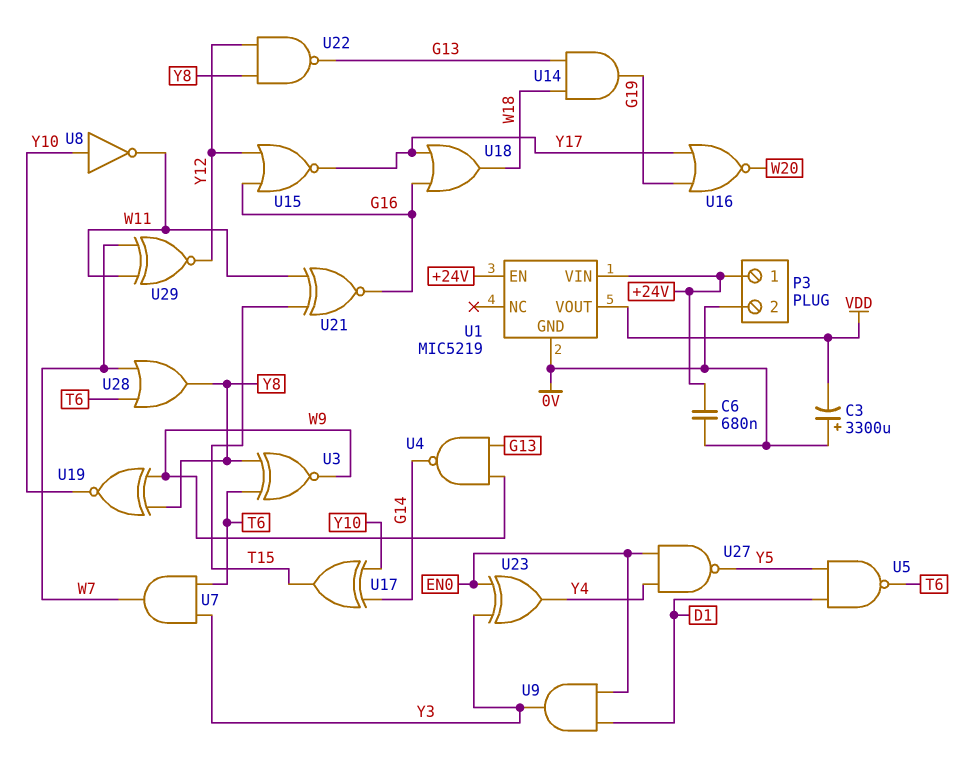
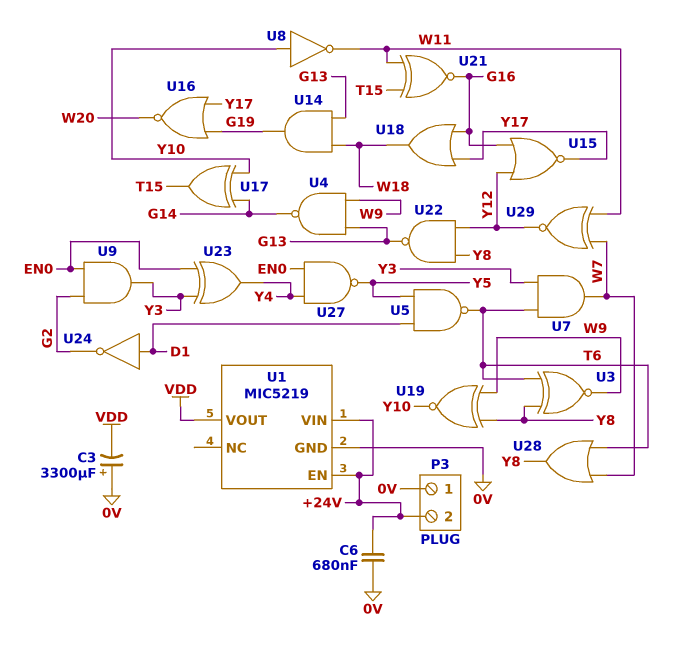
P3 pin 1: +24V -> 0V
P3 pin 2: 0V -> +24V
U9: AND (in D1, in EN0, out Y3) -> AND (in EN0, in G2, out Y3)
U24: none -> NOT (in D1, out G2)

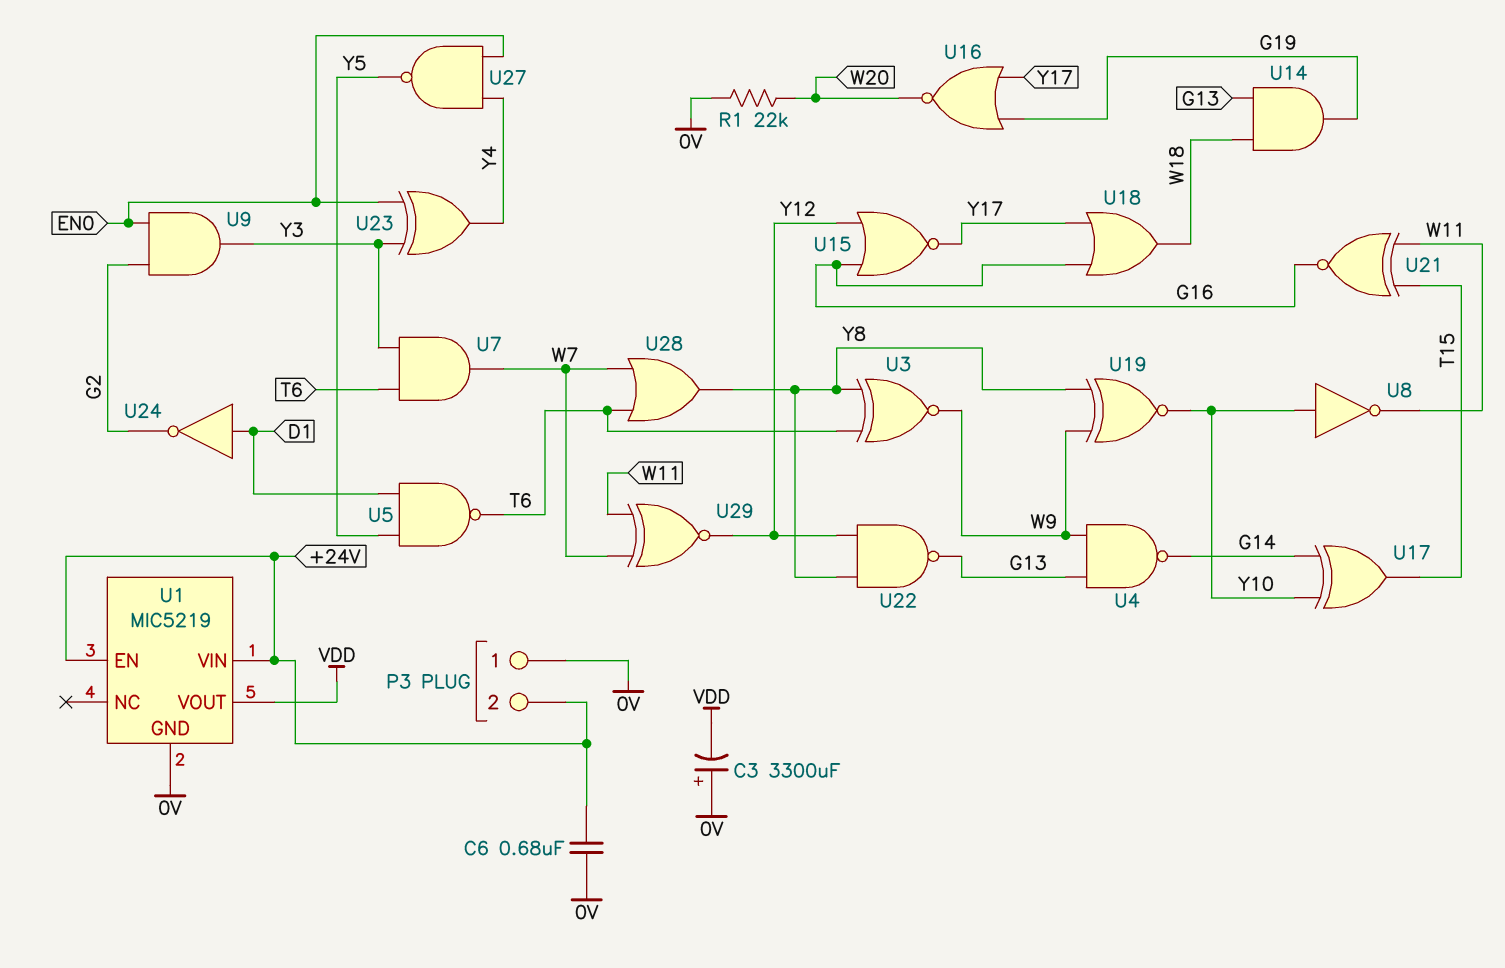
R1: none -> 22k (0V, W20)

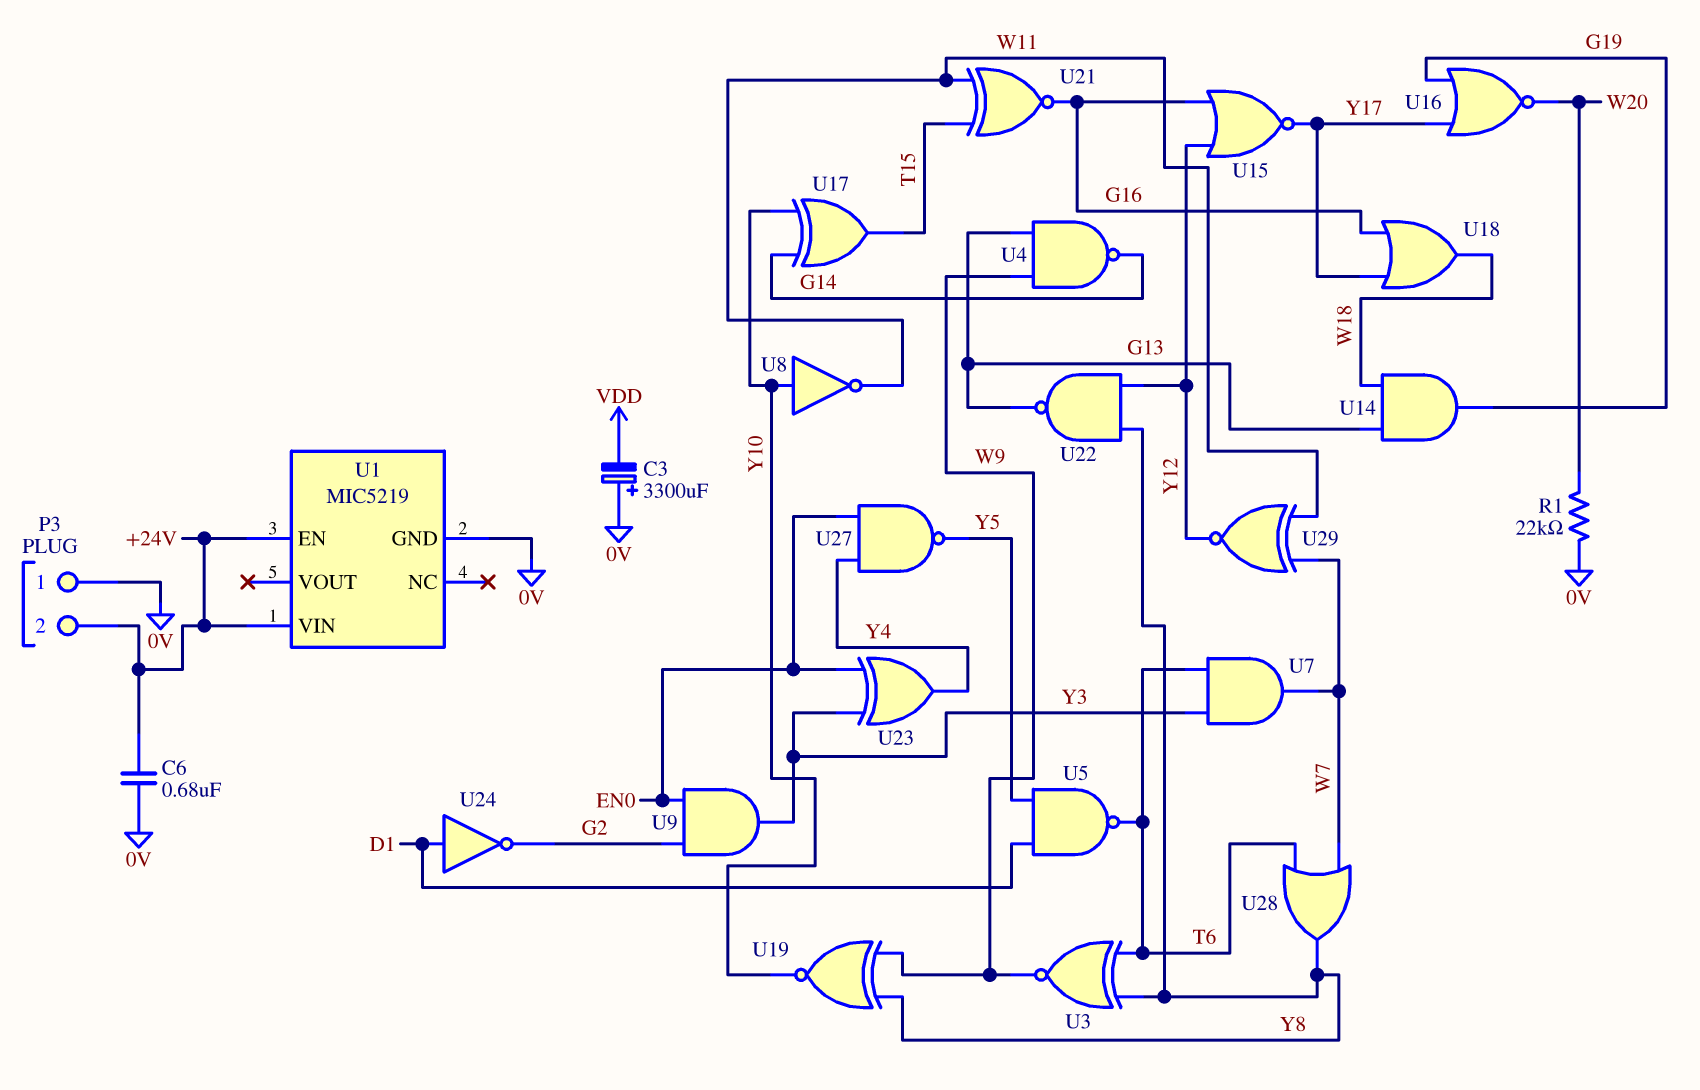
U1 pin VOUT: VDD -> none

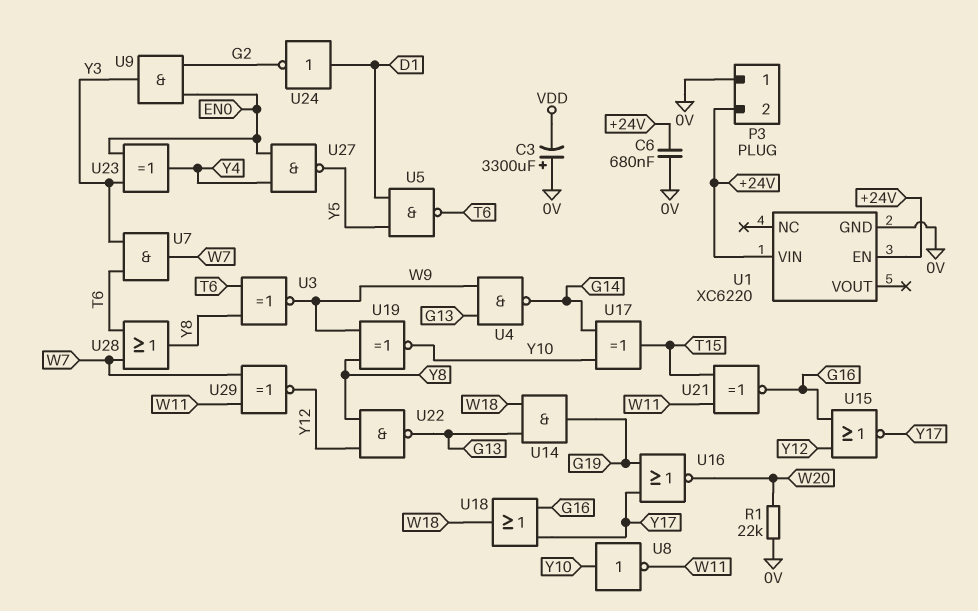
U1: MIC5219 -> XC6220

